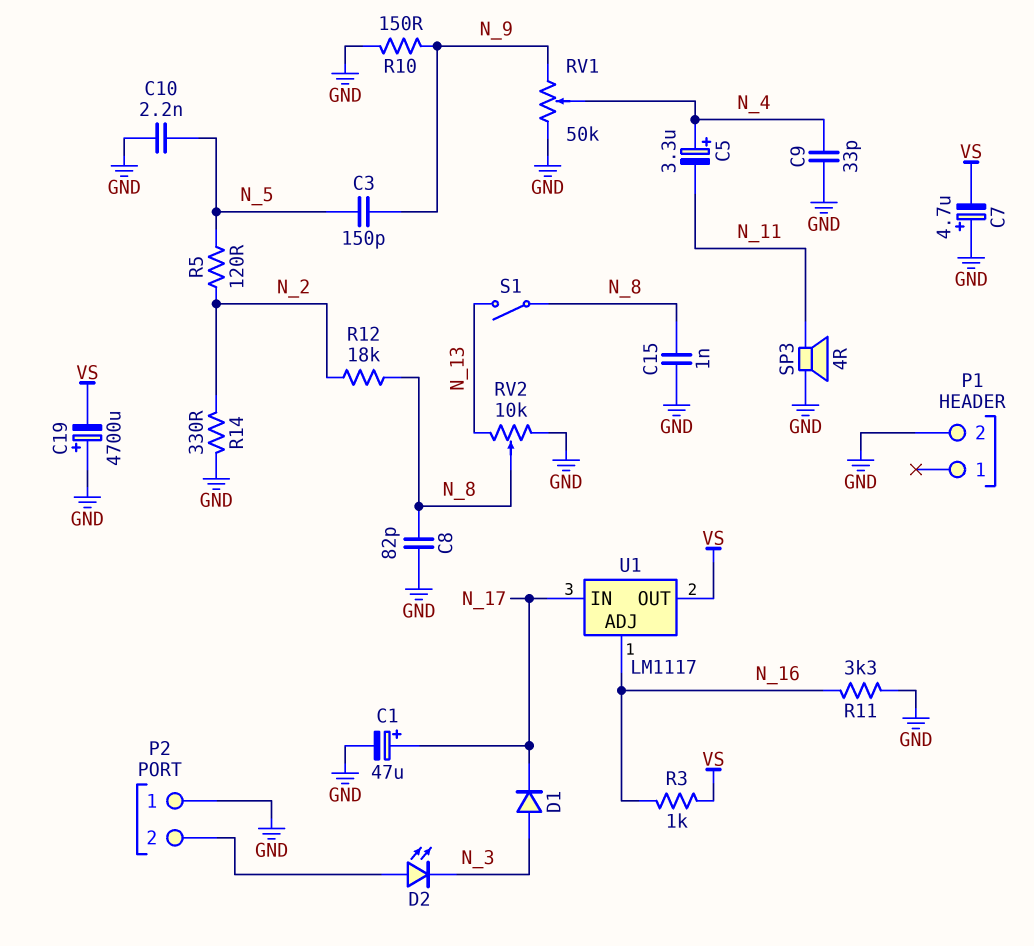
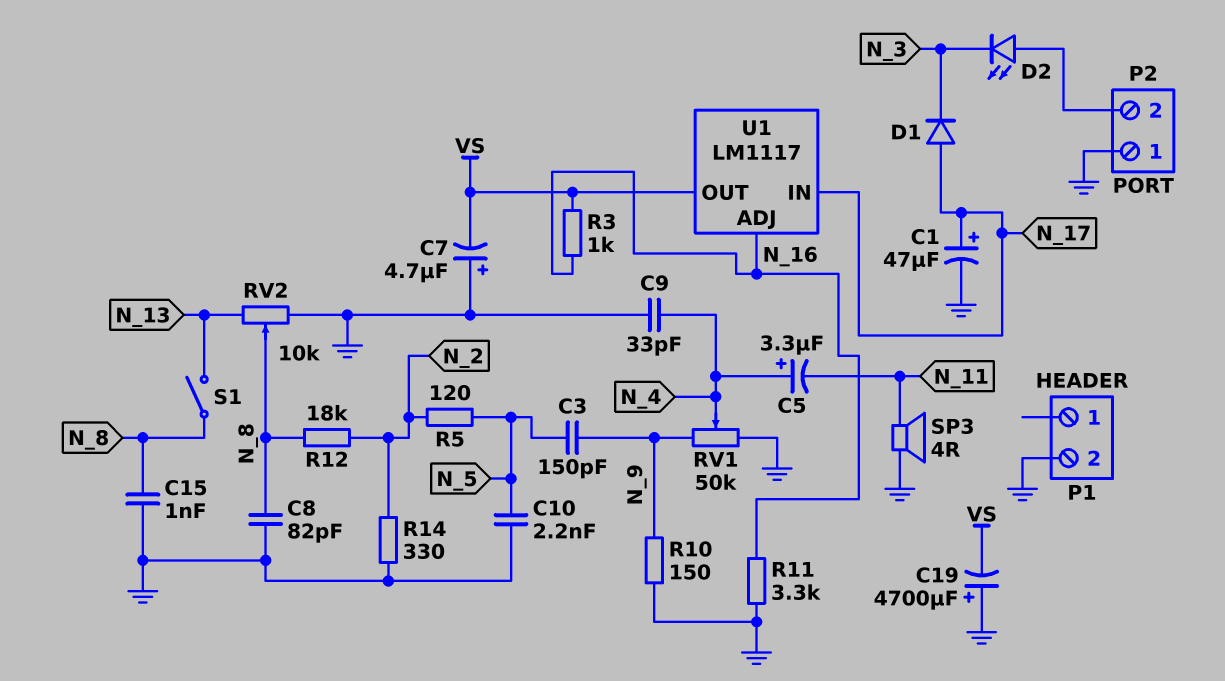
D1: diode (A N_3, K N_17) -> diode (A N_17, K N_3)

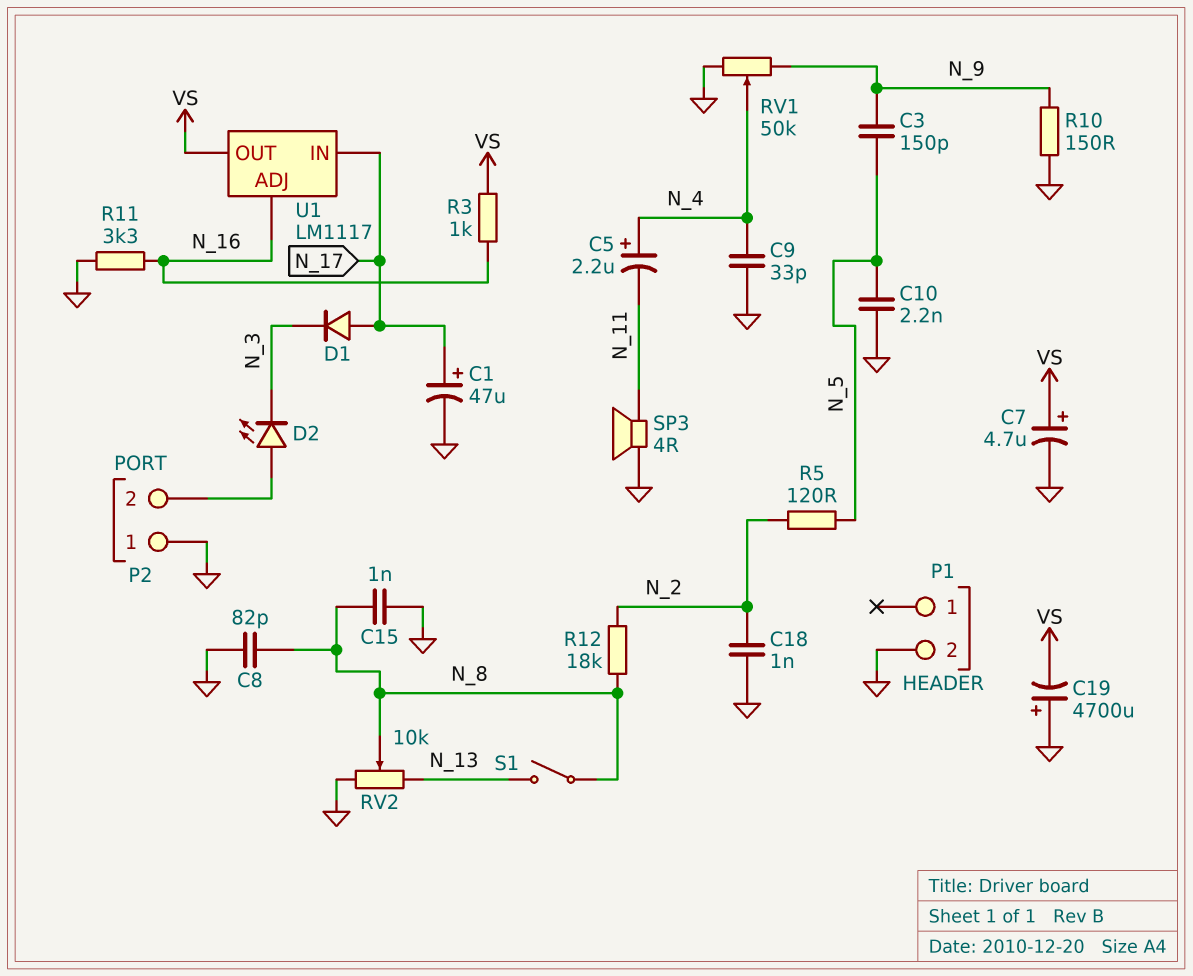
C5: 3.3uF (plus N_4, minus N_11) -> 2.2uF (plus N_4, minus N_11)
C7: 4.7uF (plus GND, minus VS) -> 4.7uF (plus VS, minus GND)
C18: none -> 1nF (GND, N_2)
R14: 330 (GND, N_2) -> none

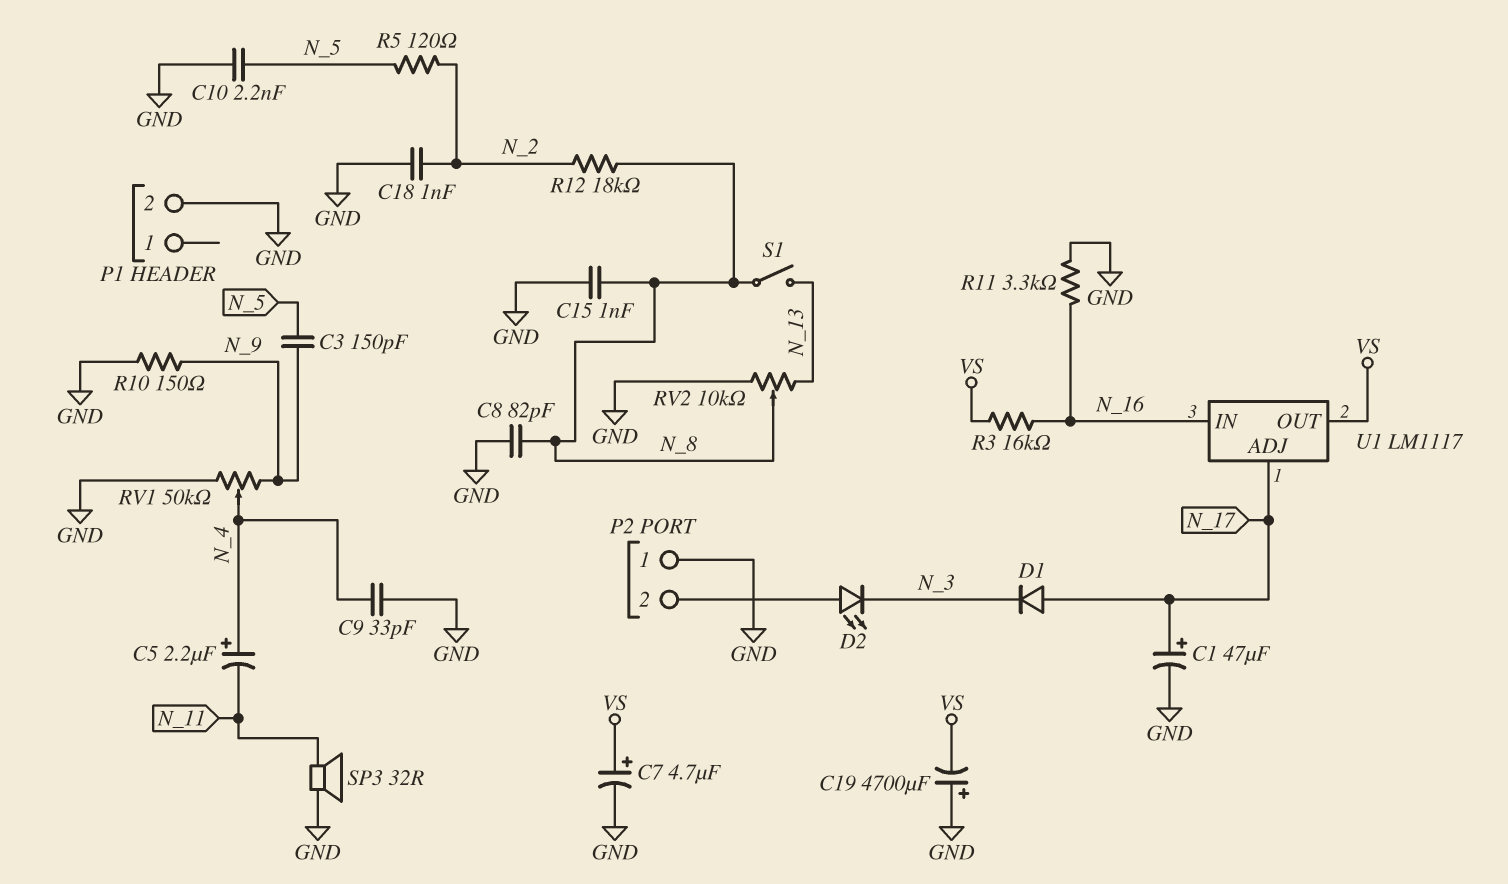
R3: 1k (N_16, VS) -> 16k (N_16, VS)
SP3: speaker 4R (GND, N_11) -> speaker 32R (GND, N_11)
U1 pin ADJ: N_16 -> N_17
U1 pin IN: N_17 -> N_16

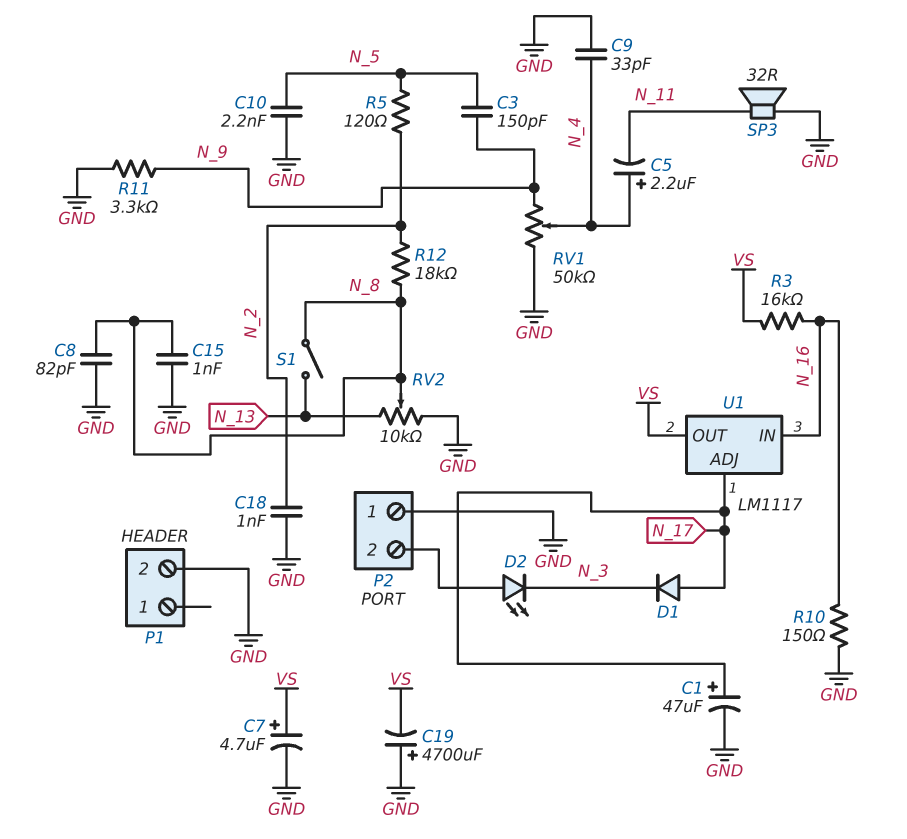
R10: 150 (GND, N_9) -> 150 (GND, N_16)
R11: 3.3k (GND, N_16) -> 3.3k (GND, N_9)

